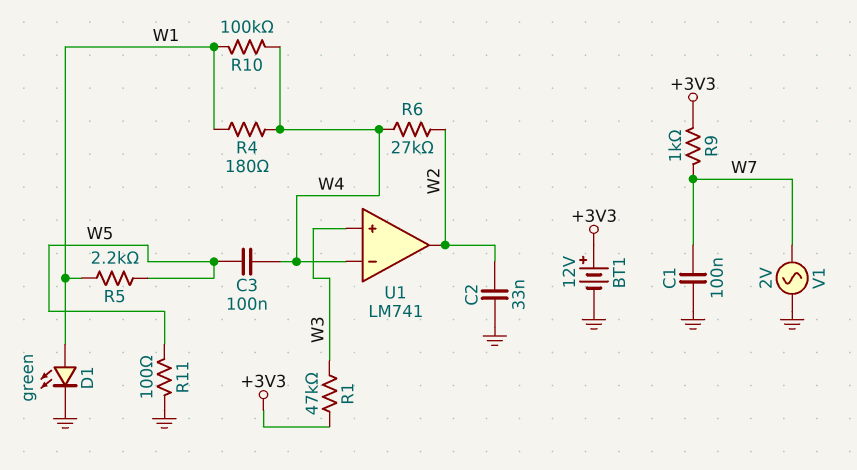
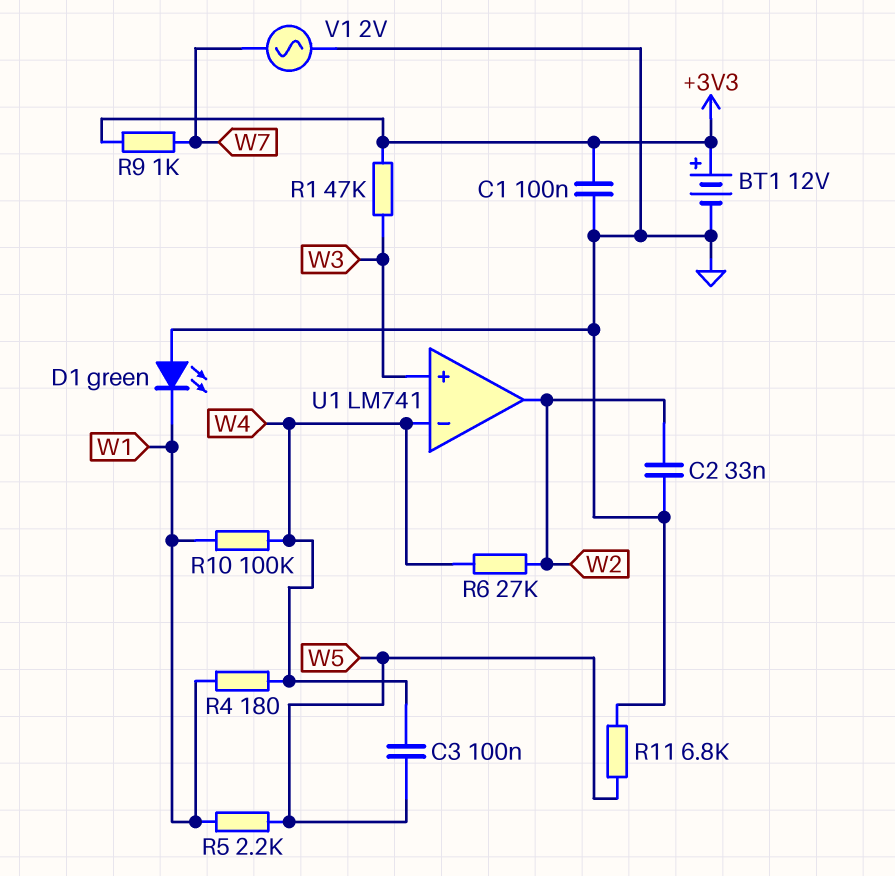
C1: 100nF (GND, W7) -> 100nF (+3V3, GND)
D1: LED green (A W1, K GND) -> LED green (A GND, K W1)
R11: 100 (GND, W5) -> 6.8k (GND, W5)

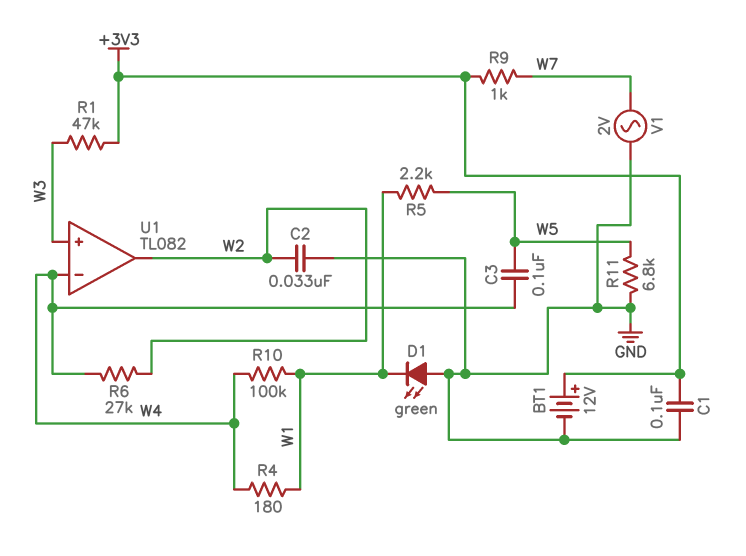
U1: LM741 -> TL082

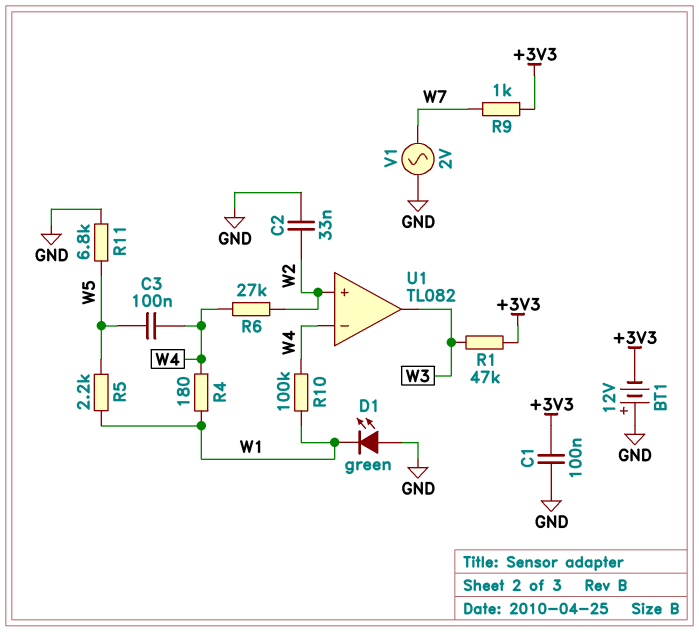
BT1: 12V (plus +3V3, minus GND) -> 12V (plus GND, minus +3V3)
U1 pin in+: W3 -> W2
U1 pin out: W2 -> W3

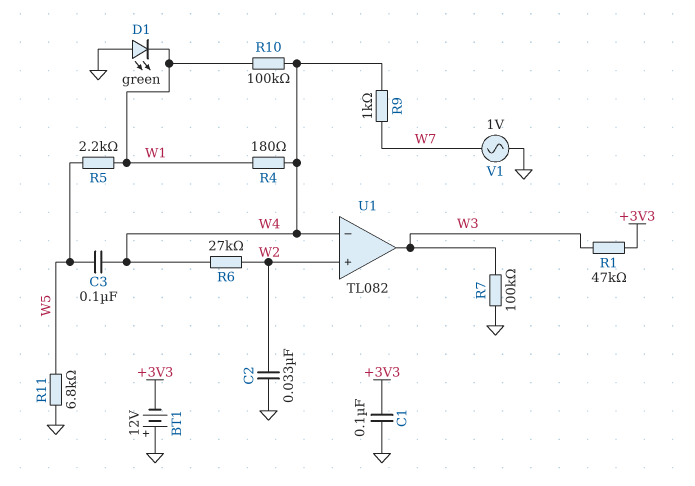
R7: none -> 100k (GND, W3)
R9: 1k (+3V3, W7) -> 1k (W4, W7)
V1: AC 2V (GND, W7) -> AC 1V (GND, W7)

